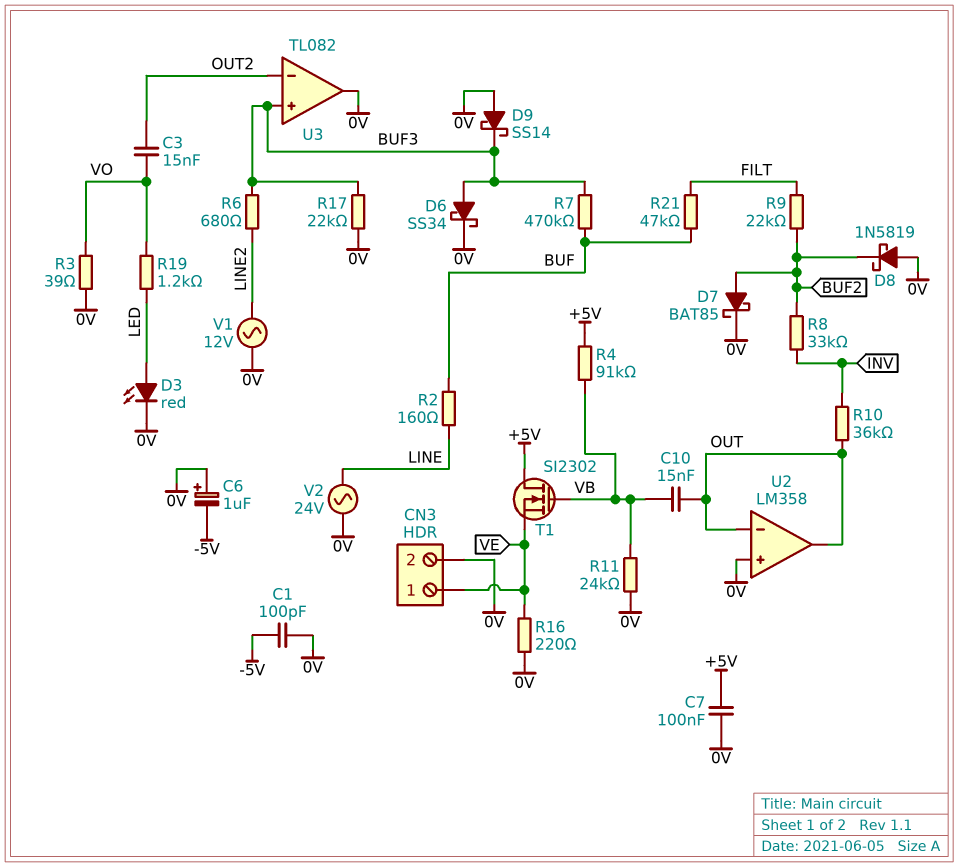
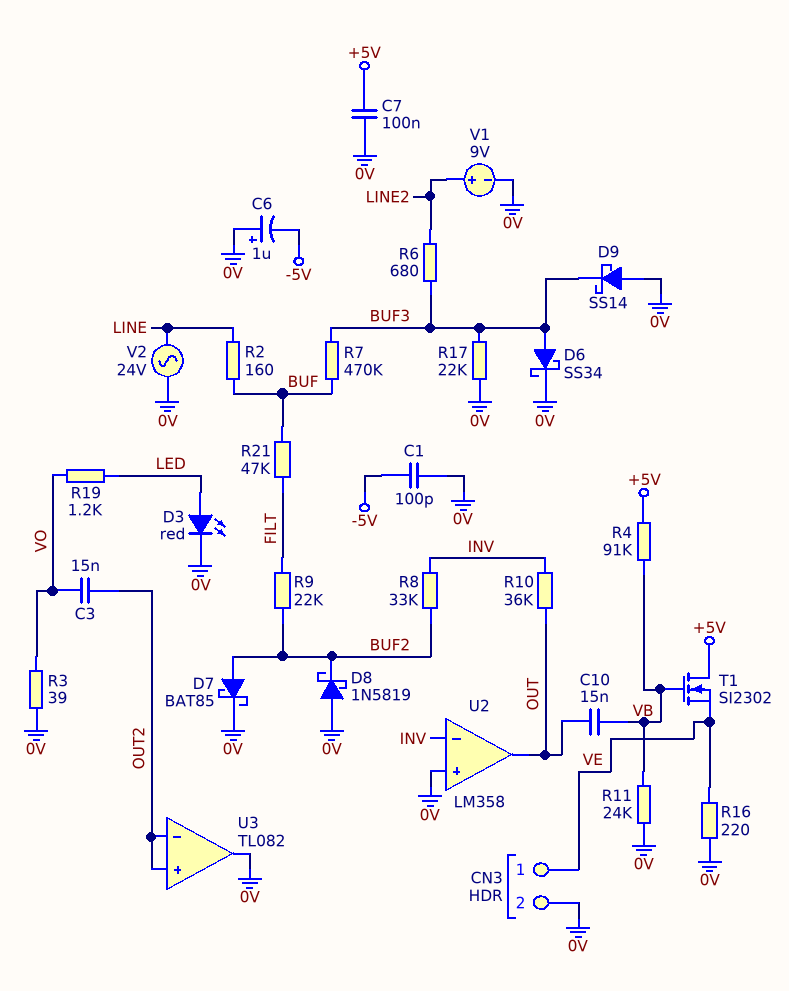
U2 pin in-: OUT -> INV
U3 pin in+: BUF3 -> OUT2
V1: AC 12V (0V, LINE2) -> 9V (plus LINE2, minus 0V)

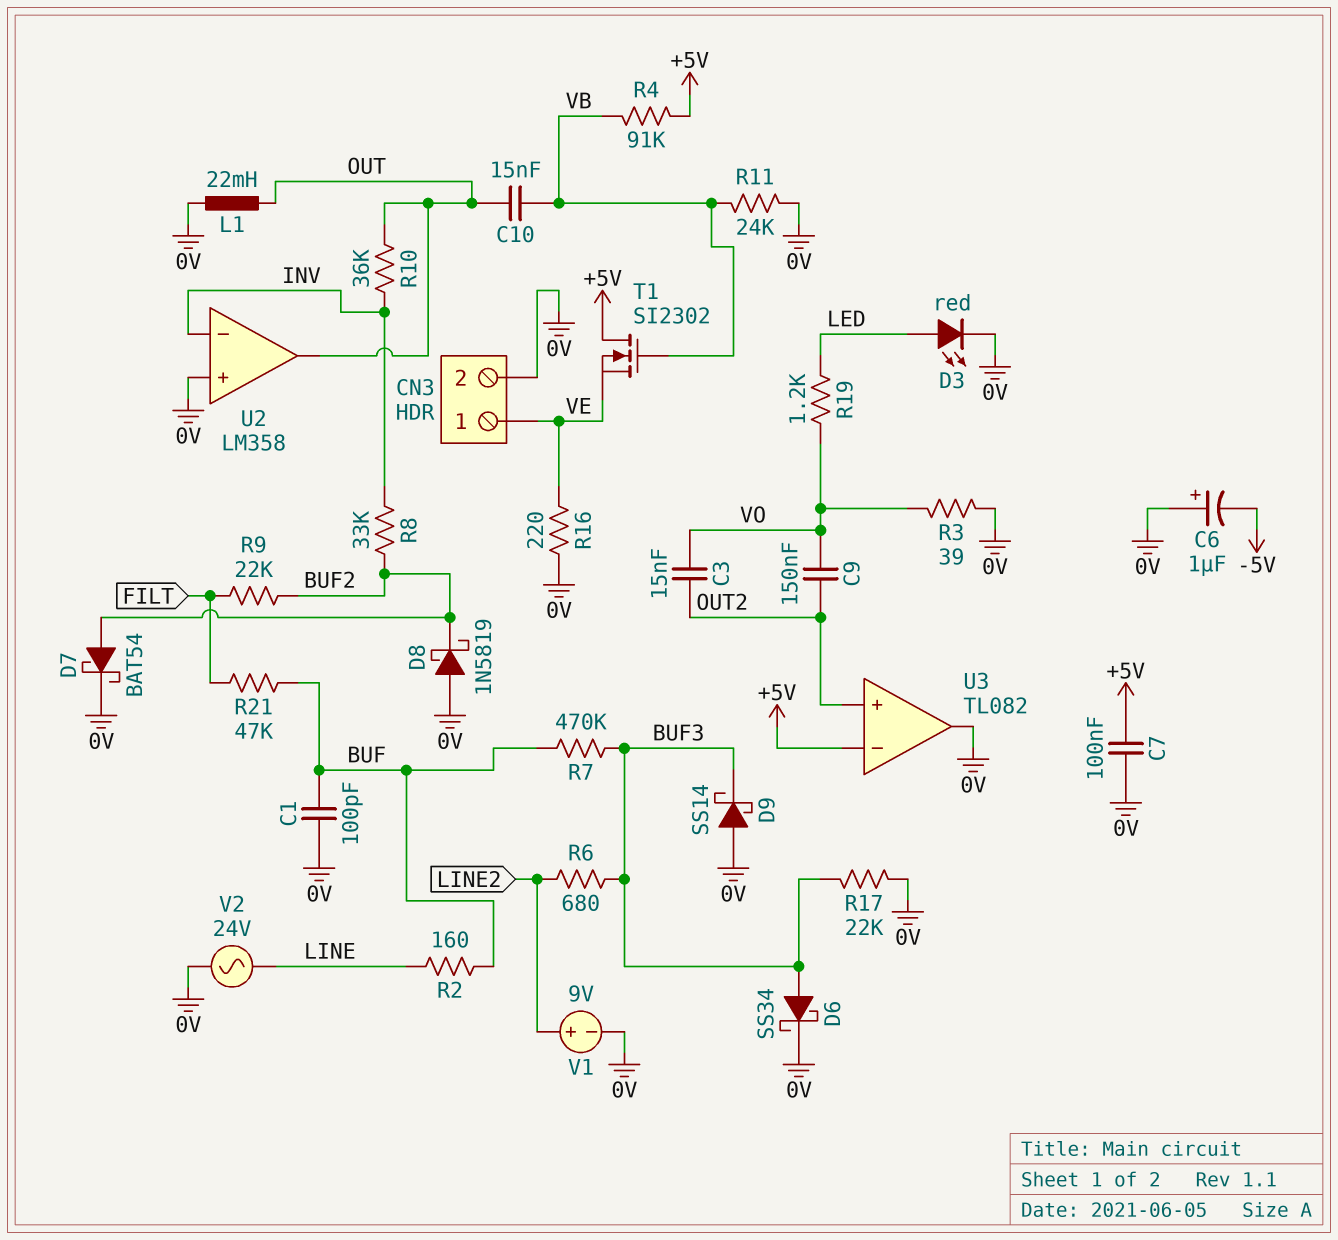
C1: 100pF (-5V, 0V) -> 100pF (0V, BUF)
C9: none -> 150nF (OUT2, VO)
D7: schottky BAT85 (A BUF2, K 0V) -> schottky BAT54 (A BUF2, K 0V)
L1: none -> 22mH (0V, OUT)
U3 pin in-: OUT2 -> +5V

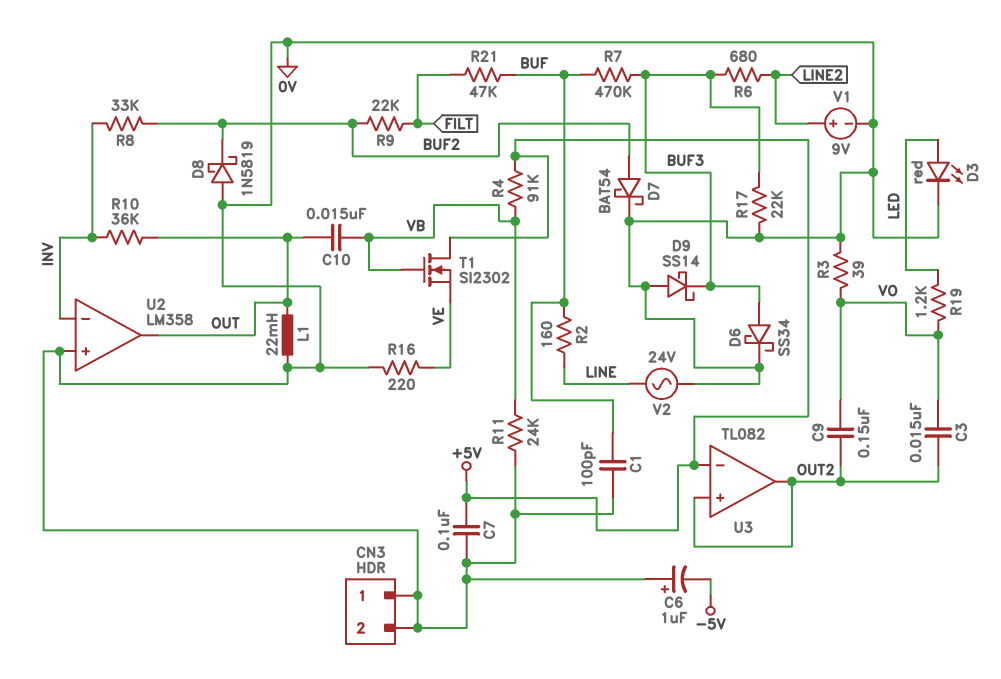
CN3 pin 1: VE -> 0V
U3 pin out: 0V -> OUT2

